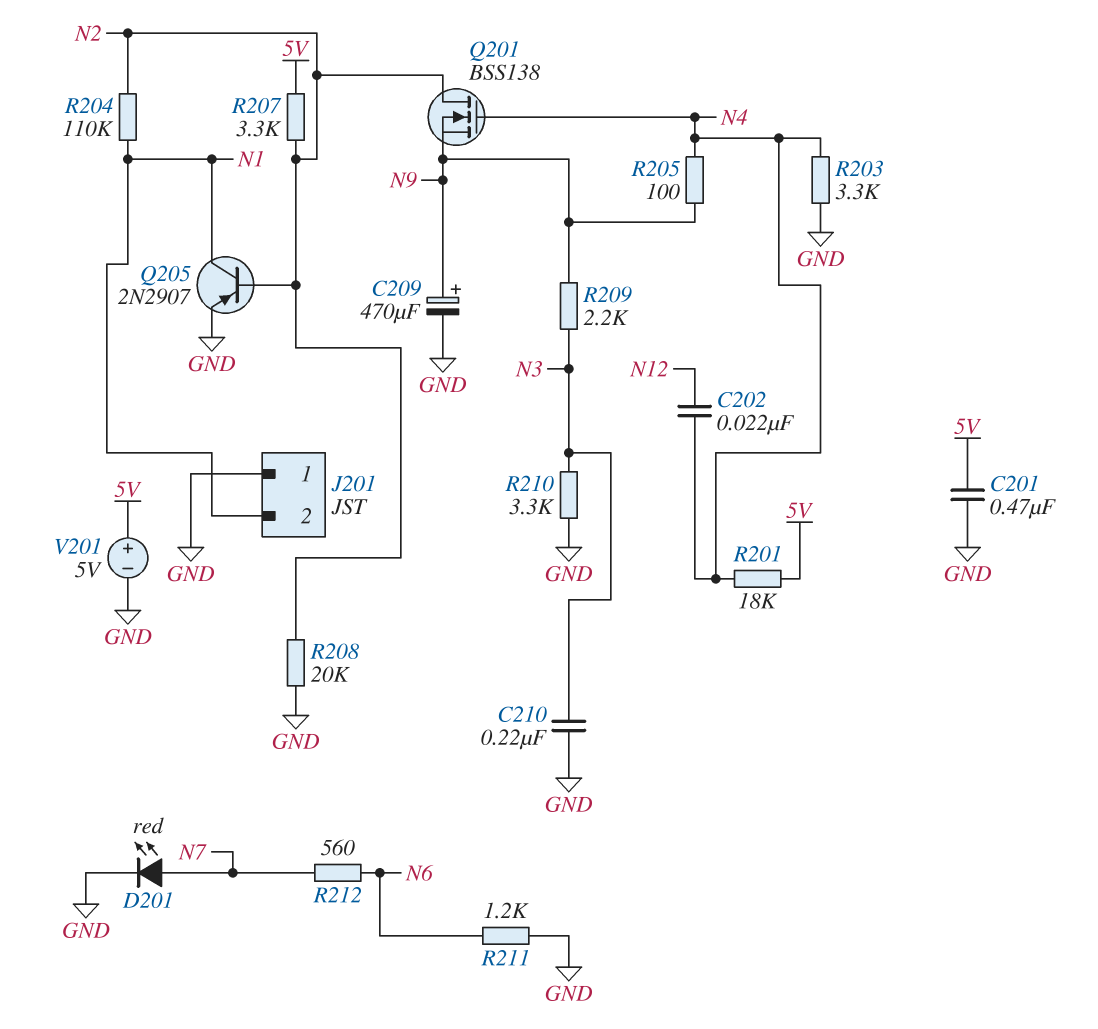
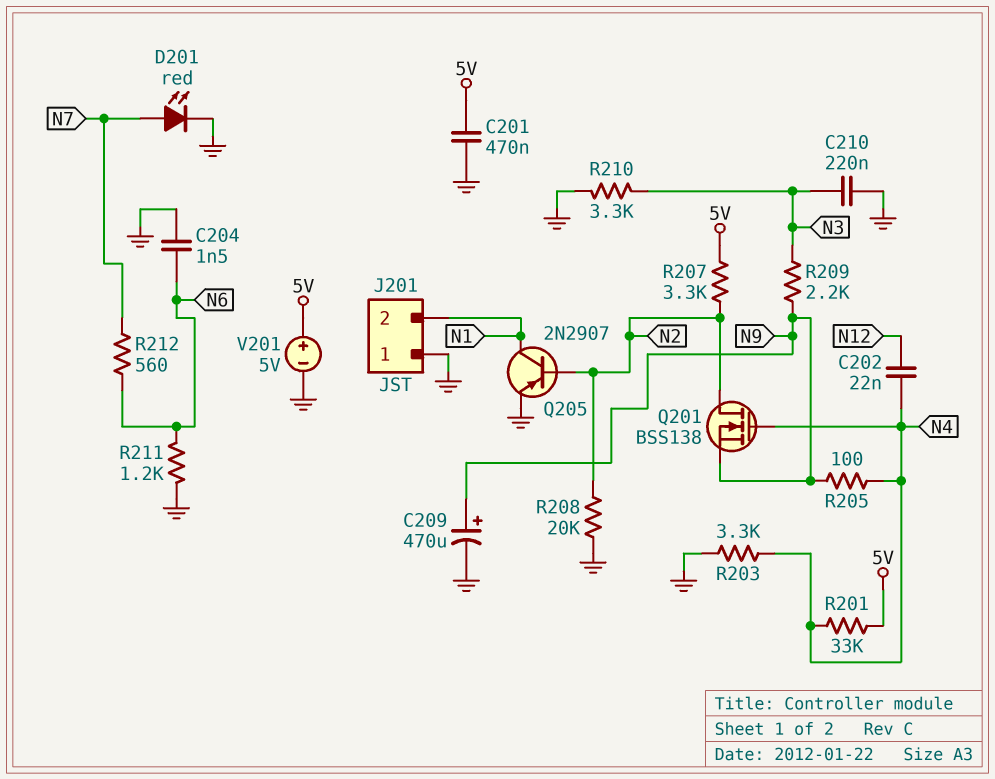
C204: none -> 1.5nF (GND, N6)
R201: 18k (5V, N4) -> 33k (5V, N4)
R204: 110k (N1, N2) -> none

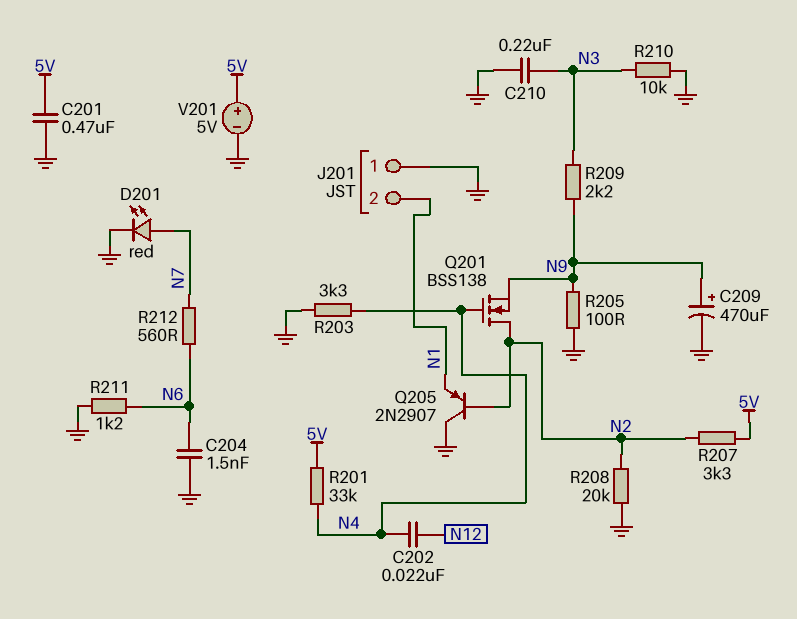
Q205: PNP 2N2907 (B N2, C N1, E GND) -> PNP 2N2907 (B N2, C GND, E N1)
R205: 100 (N4, N9) -> 100 (GND, N9)
R210: 3.3k (GND, N3) -> 10k (GND, N3)

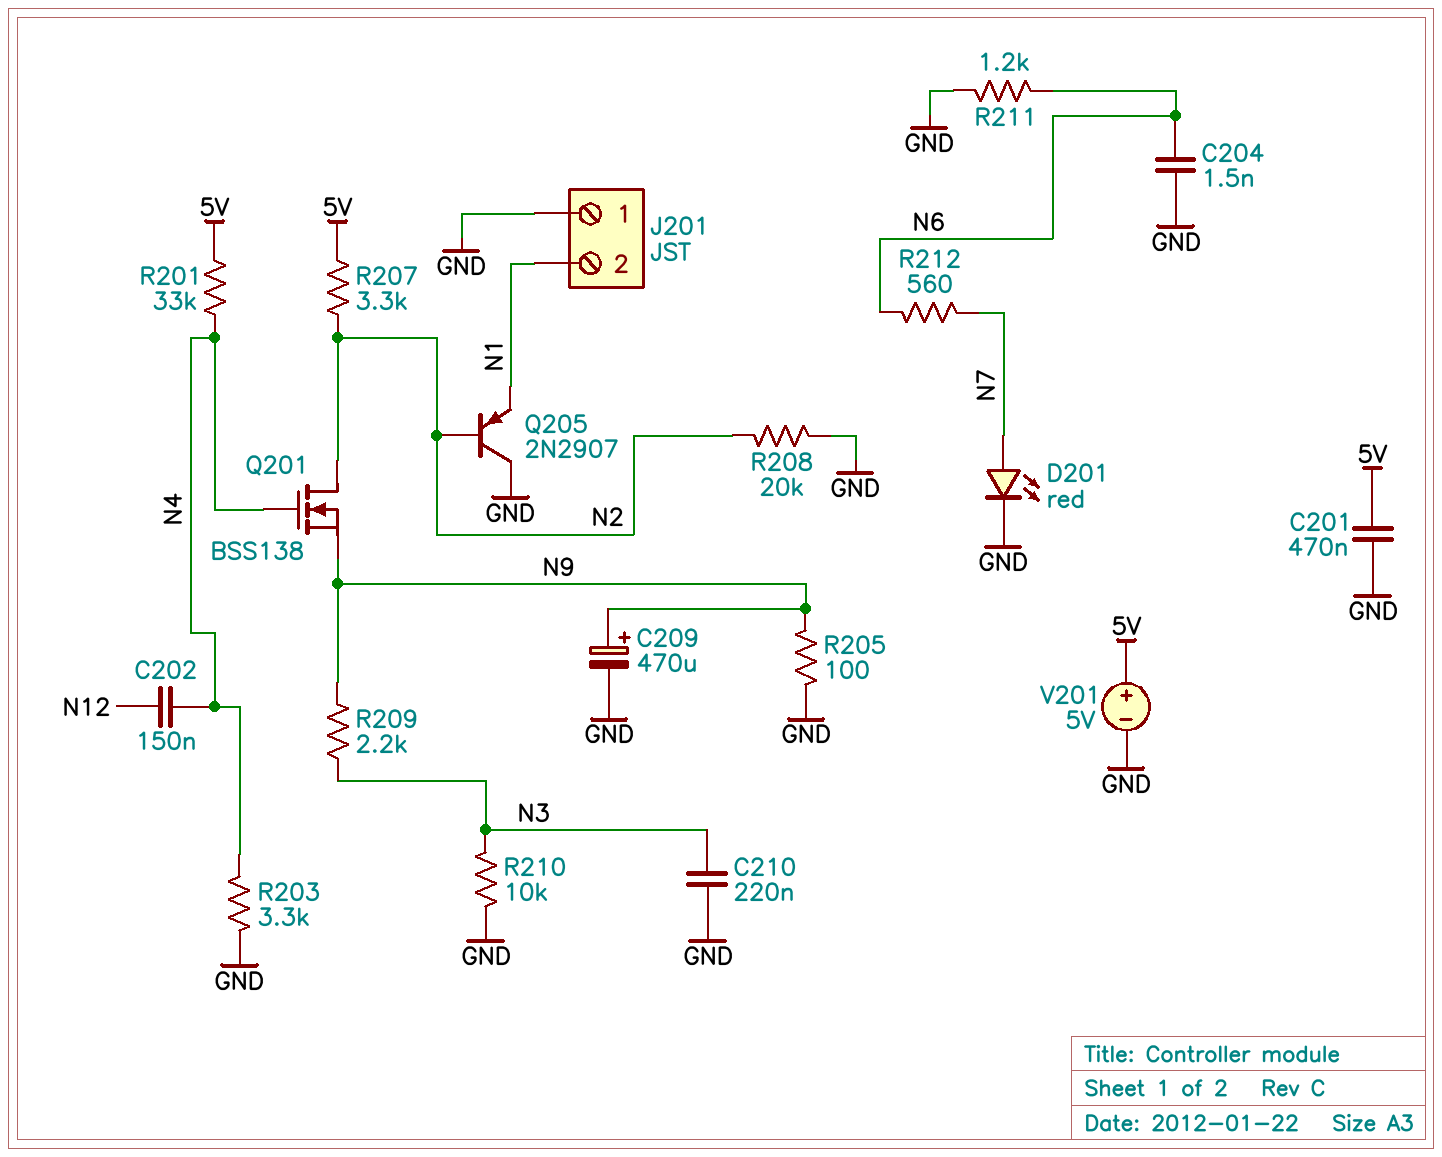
C202: 22nF (N4, N12) -> 150nF (N4, N12)

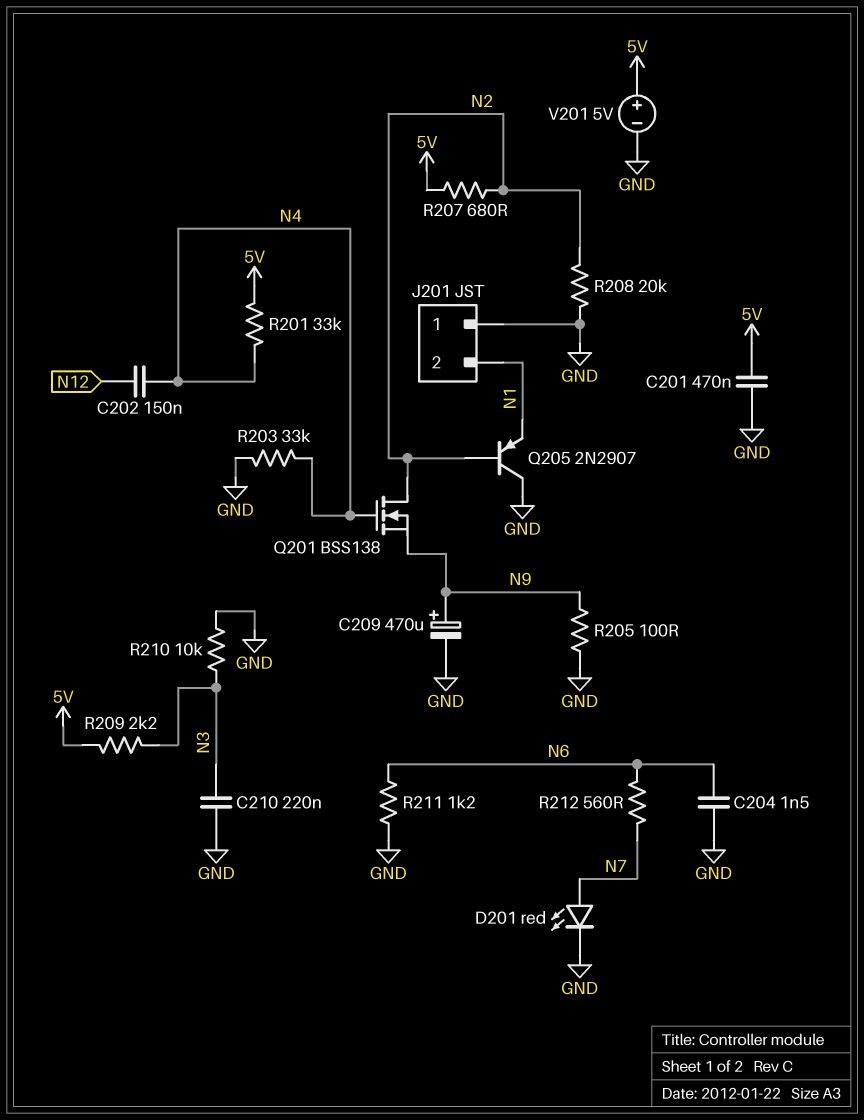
R203: 3.3k (GND, N4) -> 33k (GND, N4)
R207: 3.3k (5V, N2) -> 680 (5V, N2)
R209: 2.2k (N3, N9) -> 2.2k (5V, N3)

